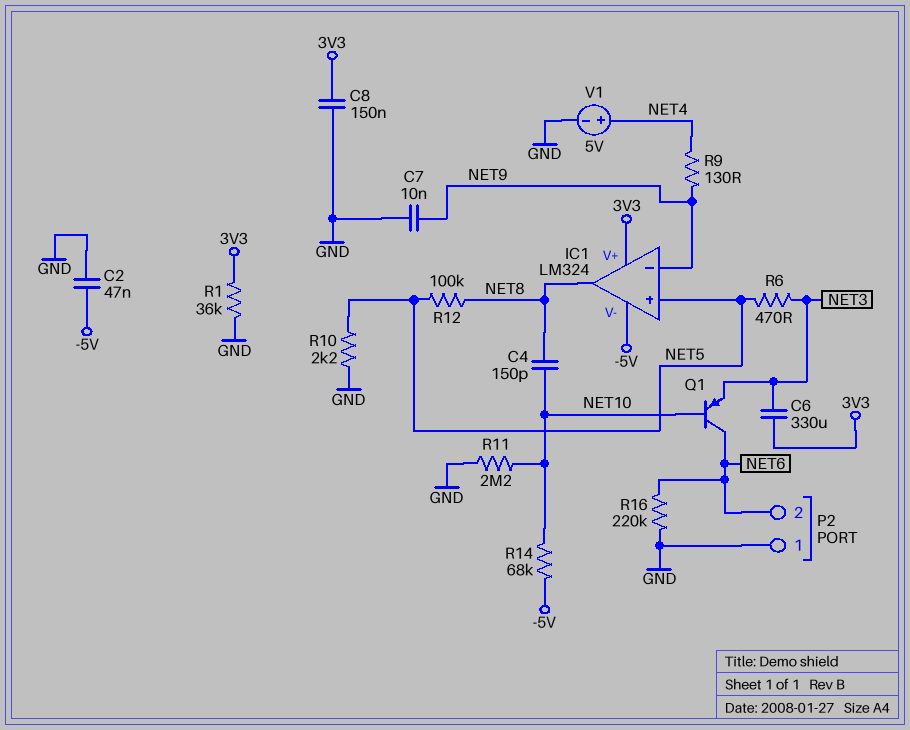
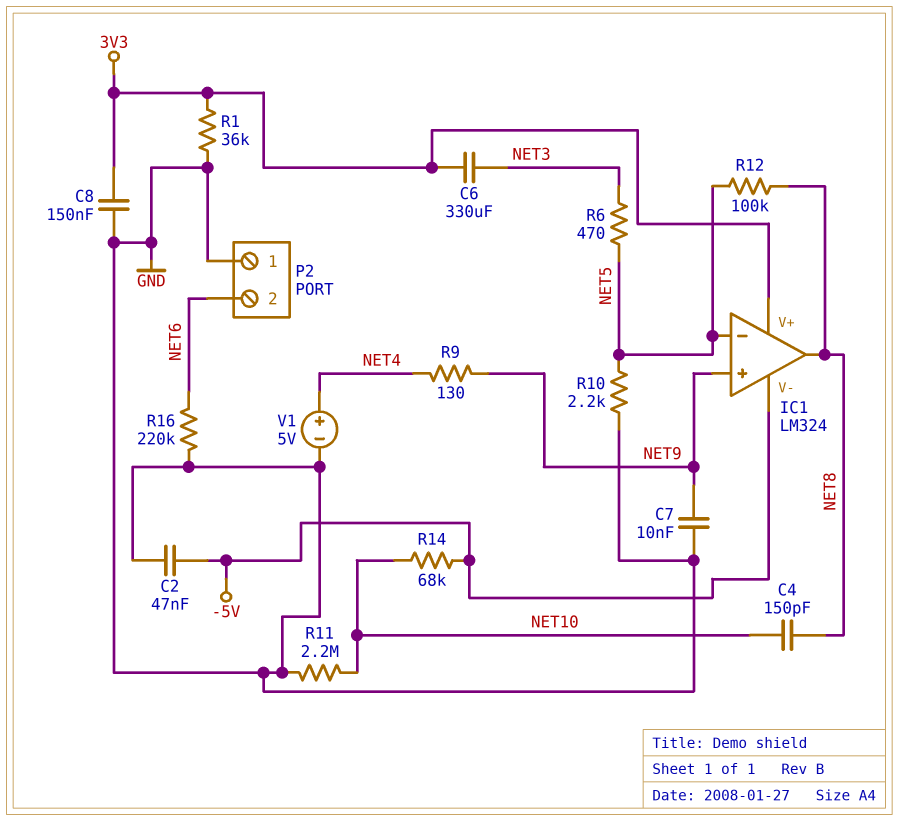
IC1 pin in+: NET5 -> NET9
IC1 pin in-: NET9 -> NET5
Q1: PNP (B NET10, C NET6, E NET3) -> none

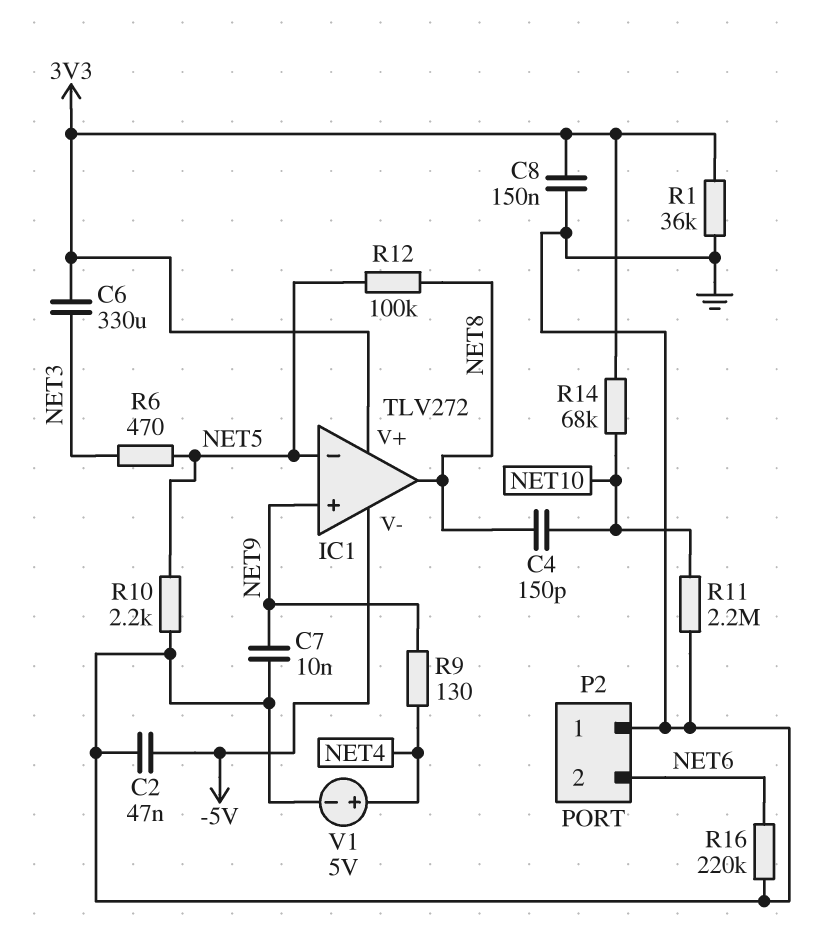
IC1: LM324 -> TLV272
R14: 68k (-5V, NET10) -> 68k (3V3, NET10)

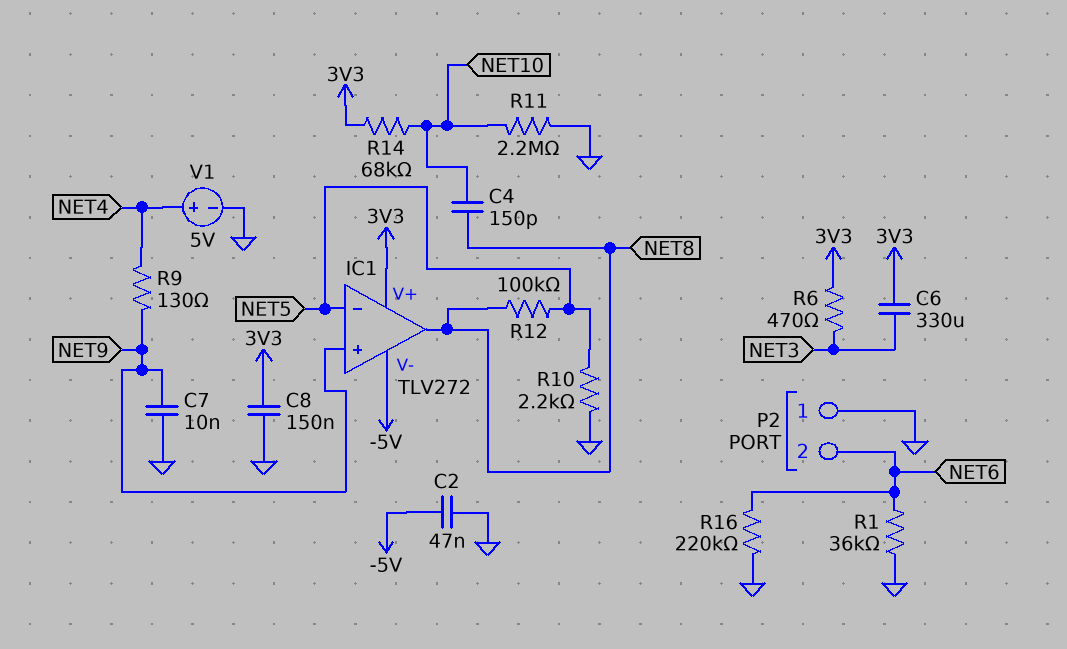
R1: 36k (3V3, GND) -> 36k (GND, NET6)
R6: 470 (NET3, NET5) -> 470 (3V3, NET3)

